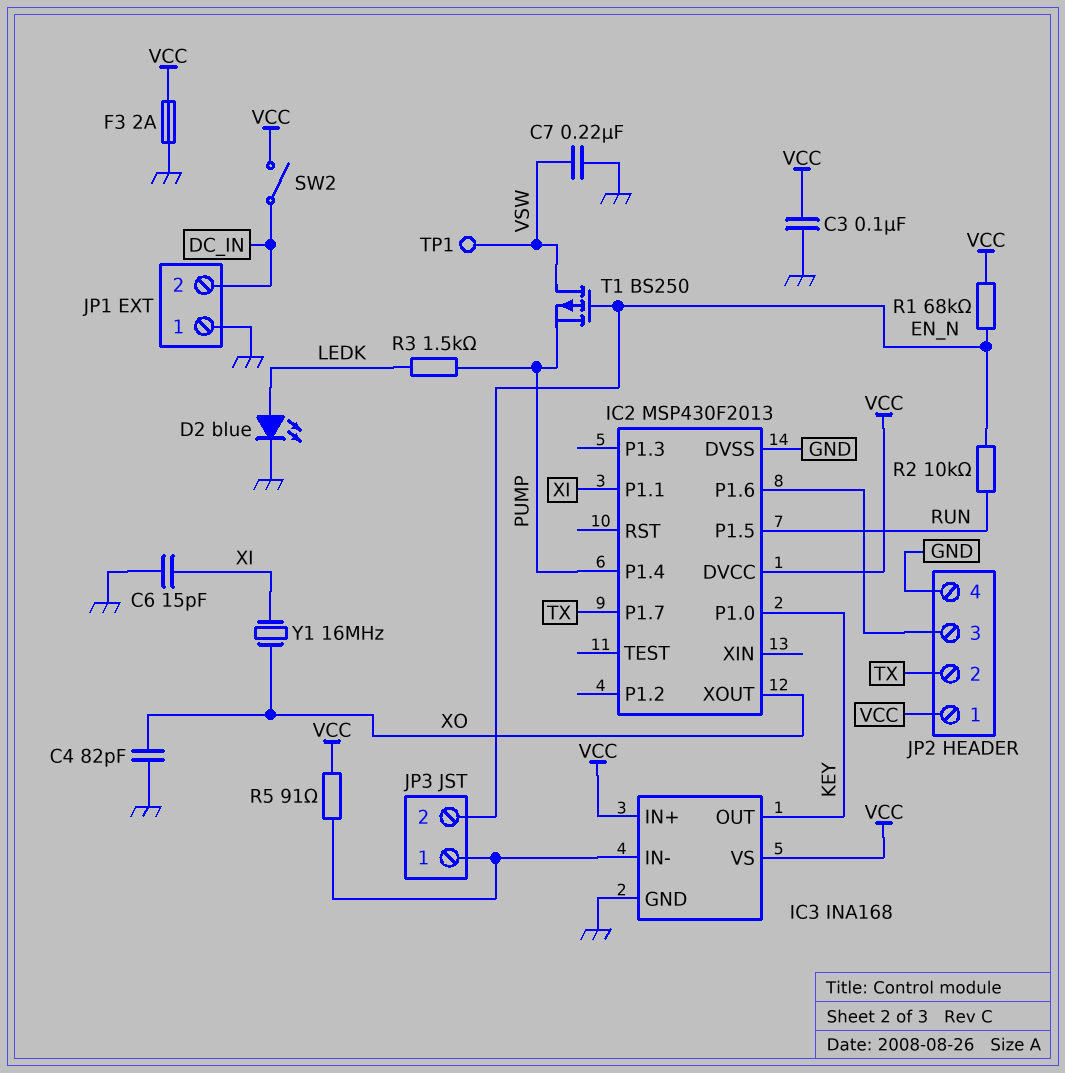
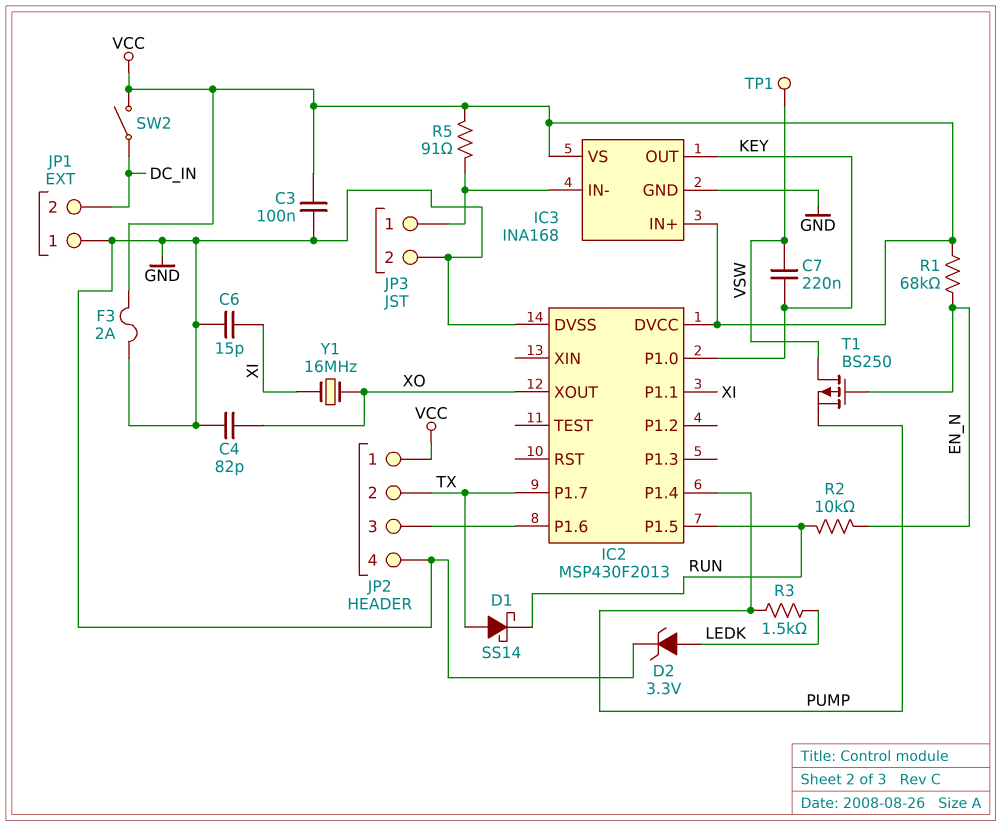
C7: 220nF (GND, VSW) -> 220nF (KEY, VSW)
D1: none -> schottky SS14 (A TX, K RUN)
D2: LED blue (A LEDK, K GND) -> zener 3.3V (A LEDK, K GND)
JP3 pin 2: EN_N -> GND

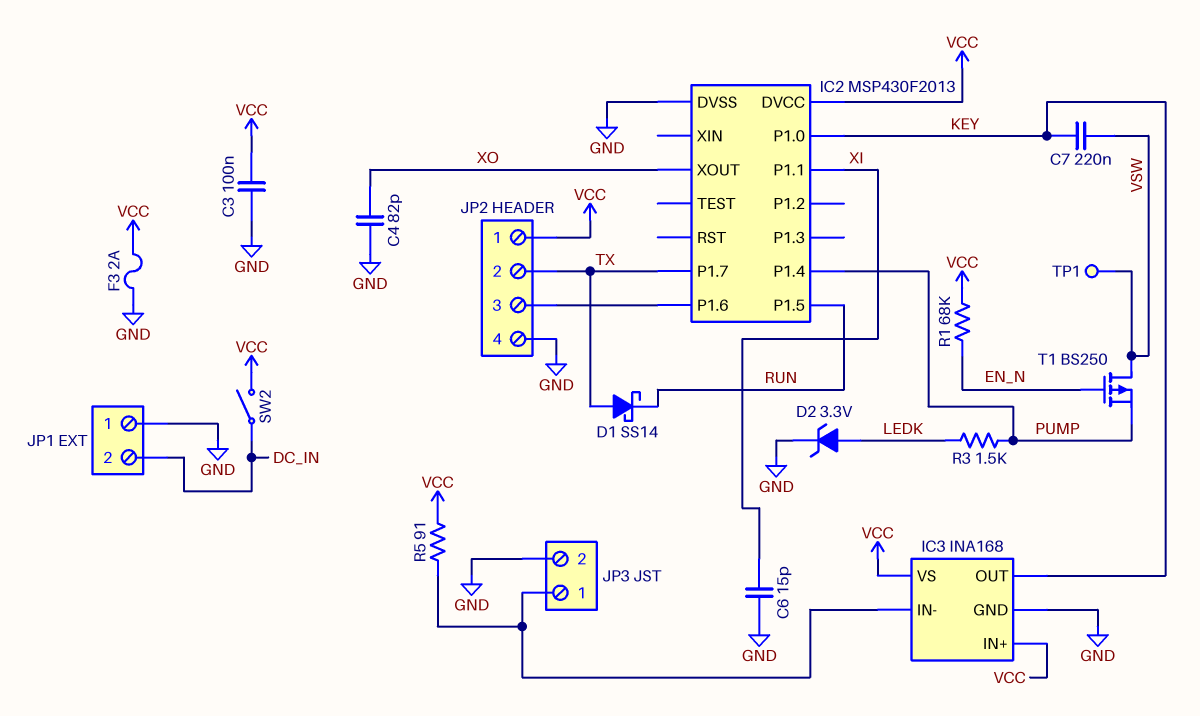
R2: 10k (EN_N, RUN) -> none
Y1: 16MHz (XI, XO) -> none

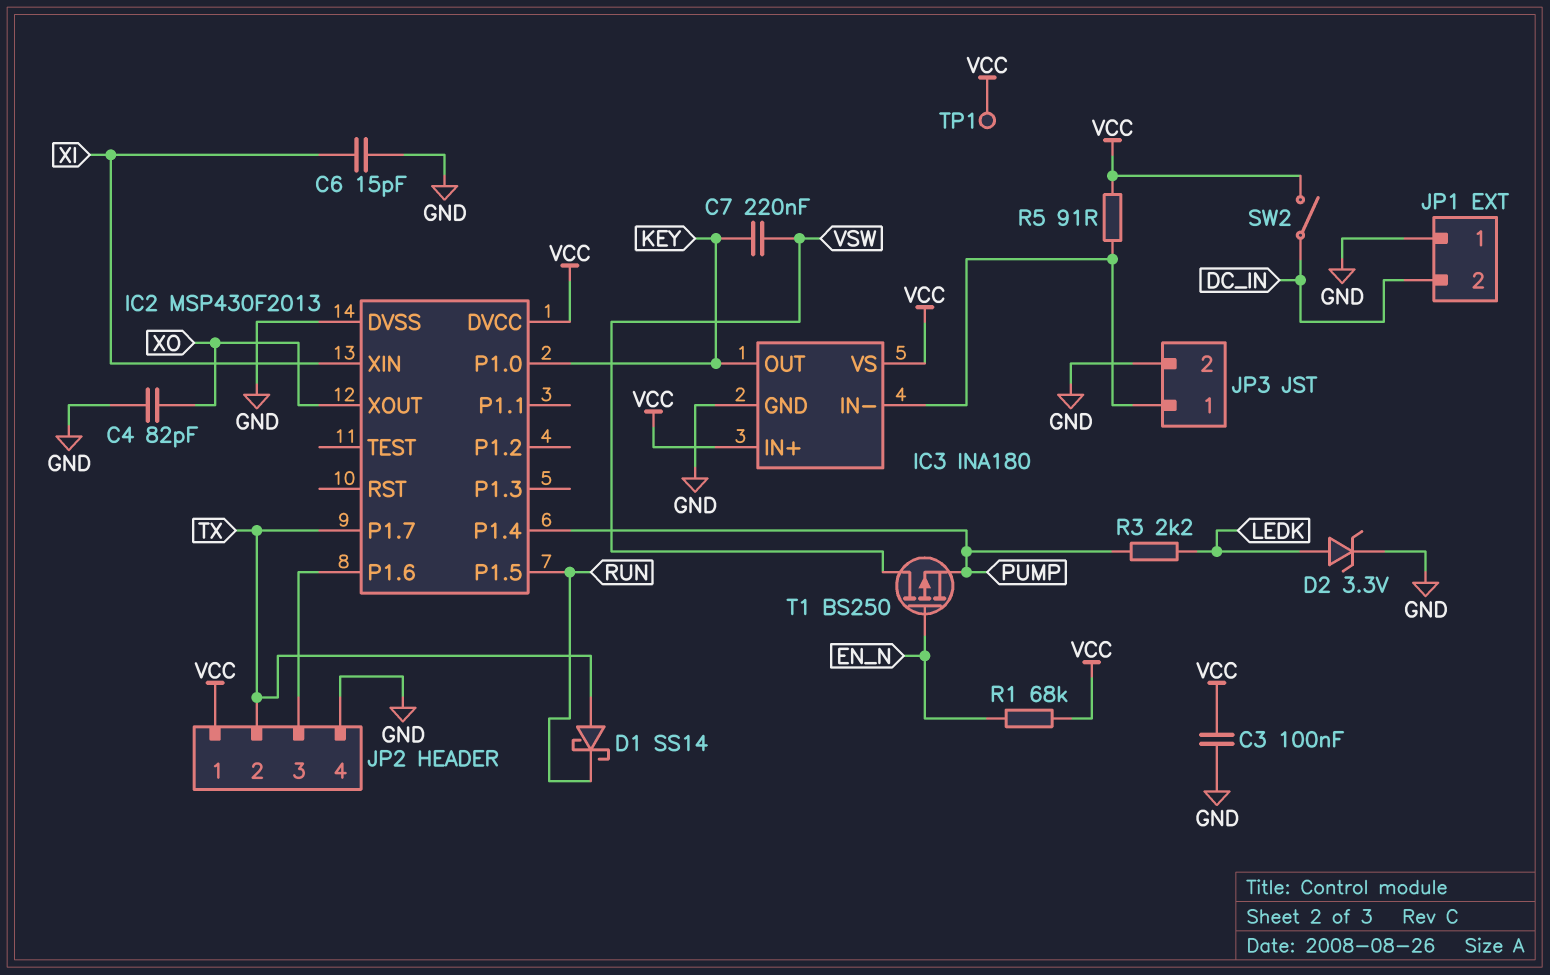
F3: 2A (GND, VCC) -> none
IC2 pin P1.1: XI -> none
IC2 pin XIN: none -> XI
IC3: INA168 -> INA180
R3: 1.5k (LEDK, PUMP) -> 2.2k (LEDK, PUMP)
TP1: test point (VSW) -> test point (VCC)

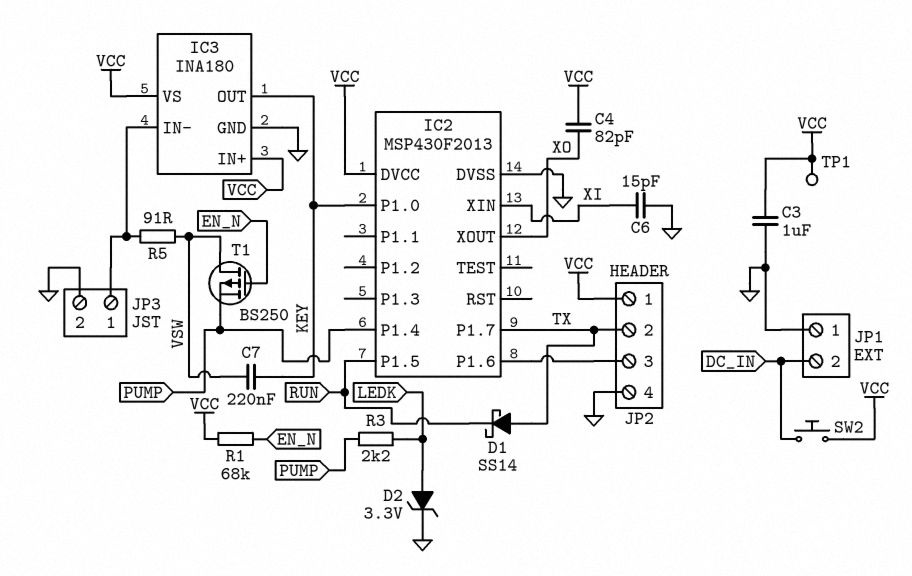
C3: 100nF (GND, VCC) -> 1uF (GND, VCC)
C4: 82pF (GND, XO) -> 82pF (VCC, XO)
R5: 91 (IC3/IN-, VCC) -> 91 (IC3/IN-, VSW)
SW2: switch (DC_IN, VCC) -> button (DC_IN, VCC)

